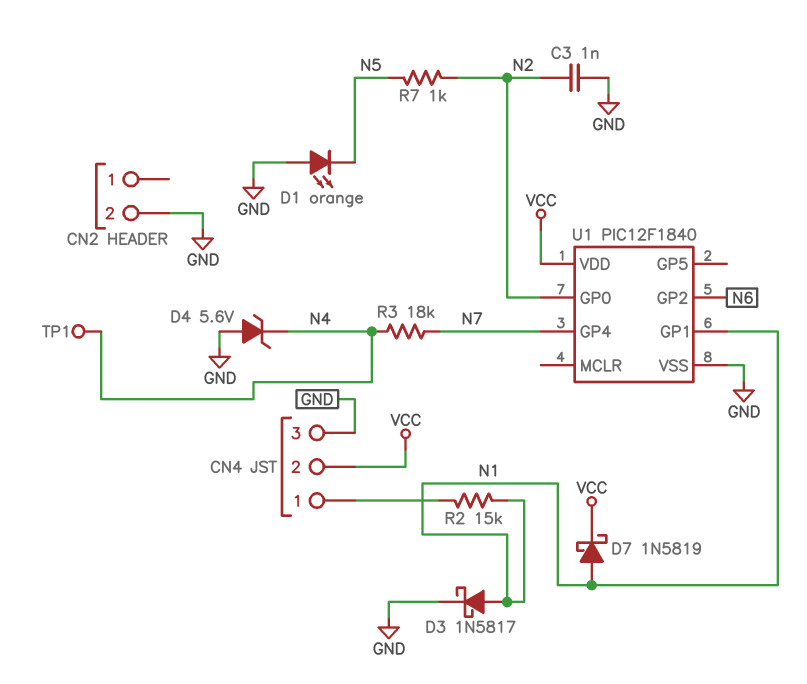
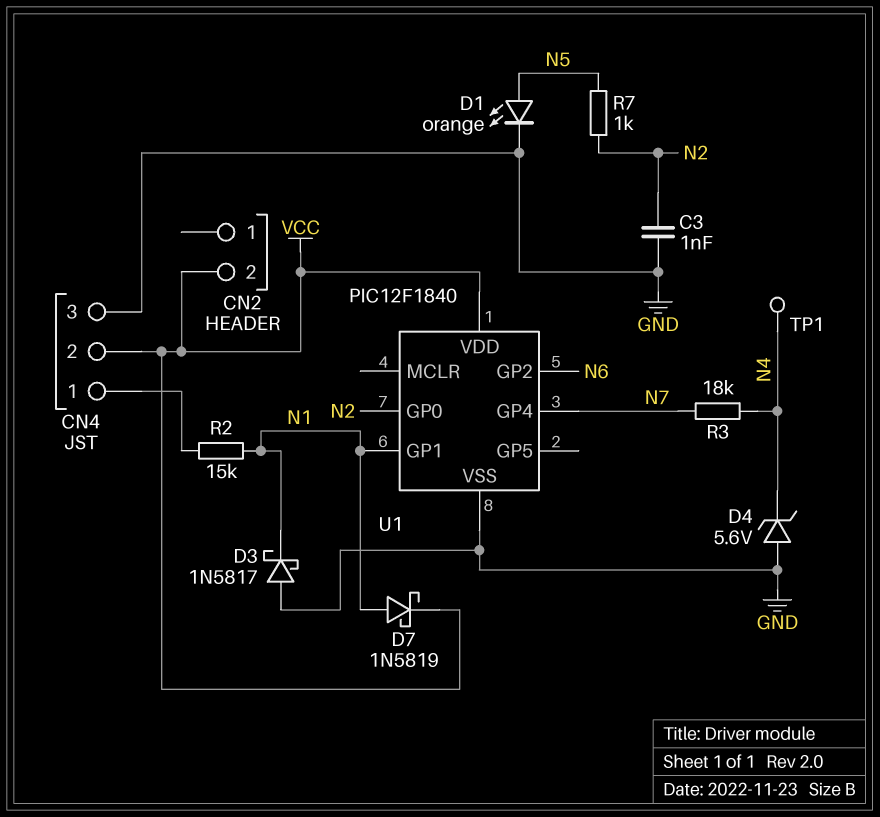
CN2 pin 2: GND -> VCC
D1: LED orange (A GND, K N5) -> LED orange (A N5, K GND)
D3: schottky 1N5817 (A N1, K GND) -> schottky 1N5817 (A GND, K N1)

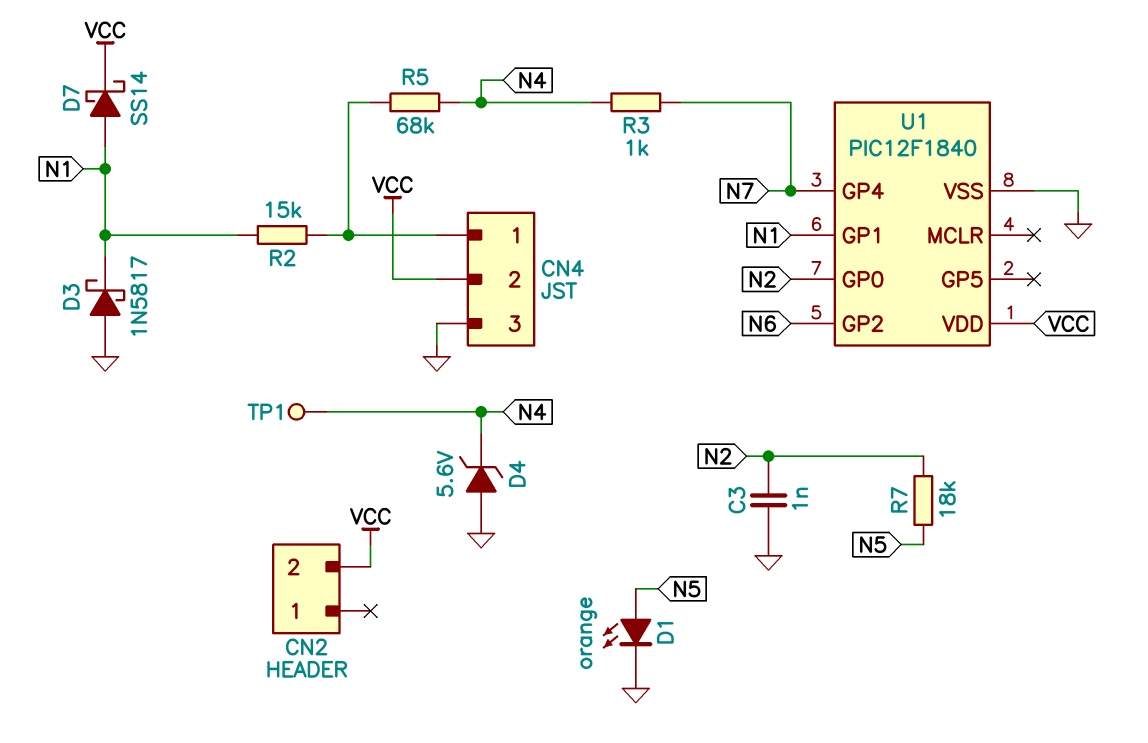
D7: schottky 1N5819 (A N1, K VCC) -> schottky SS14 (A N1, K VCC)
R3: 18k (N4, N7) -> 1k (N4, N7)
R5: none -> 68k (CN4/1, N4)
R7: 1k (N2, N5) -> 18k (N2, N5)

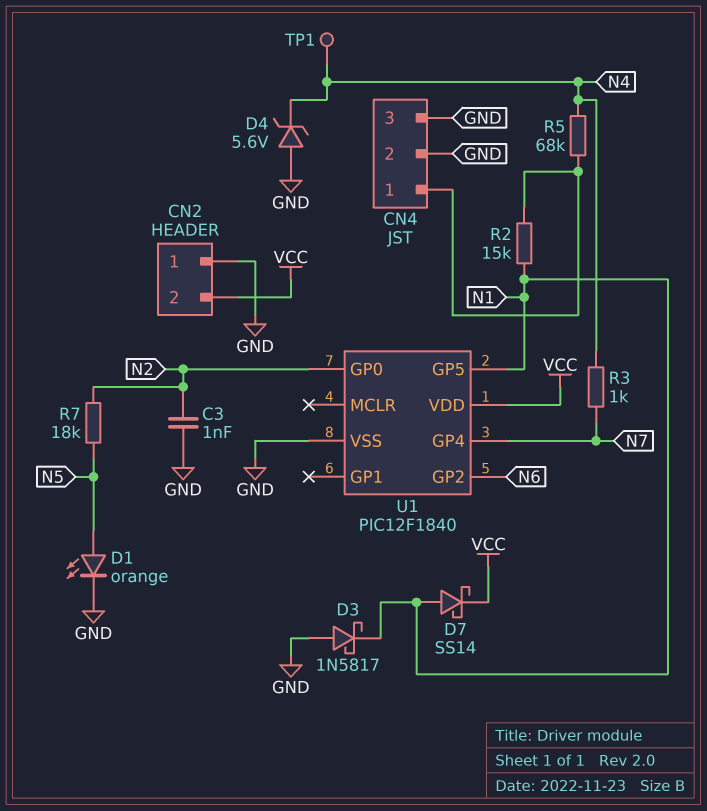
CN2 pin 1: none -> GND
CN4 pin 2: VCC -> GND
U1 pin GP1: N1 -> none
U1 pin GP5: none -> N1

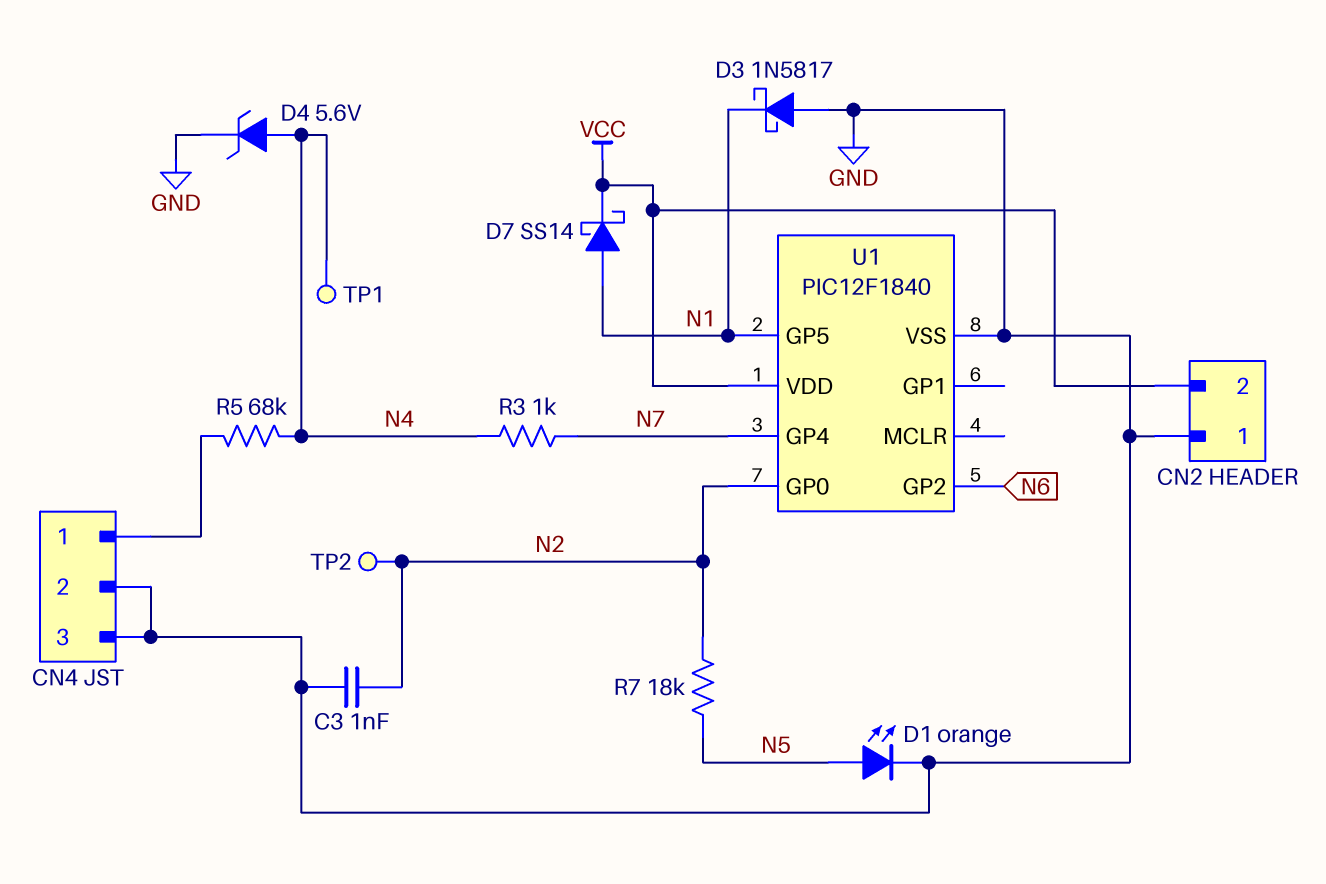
D4: zener 5.6V (A GND, K N4) -> zener 5.6V (A N4, K GND)
R2: 15k (CN4/1, N1) -> none
TP2: none -> test point (N2)

